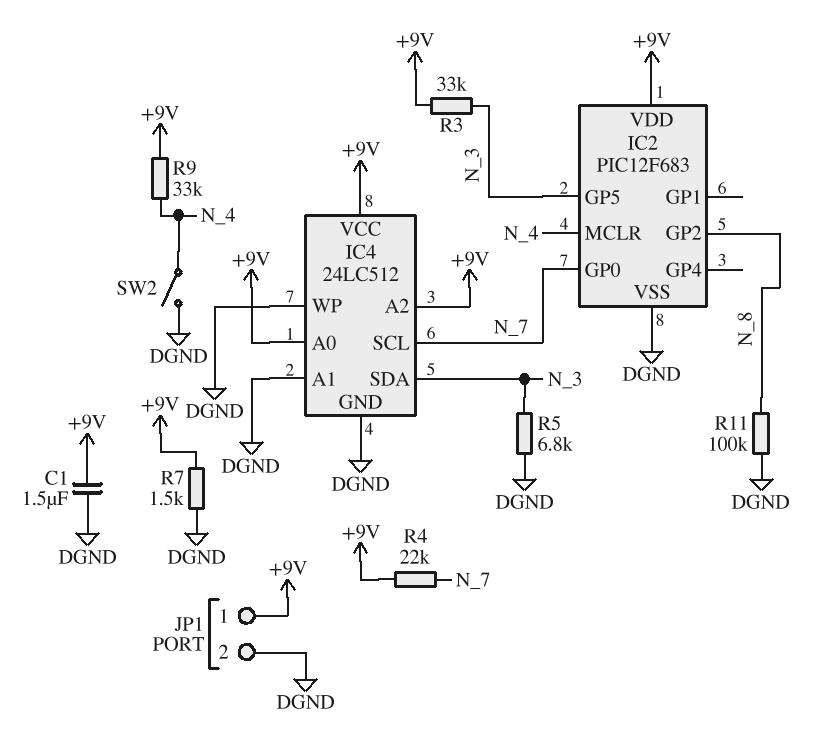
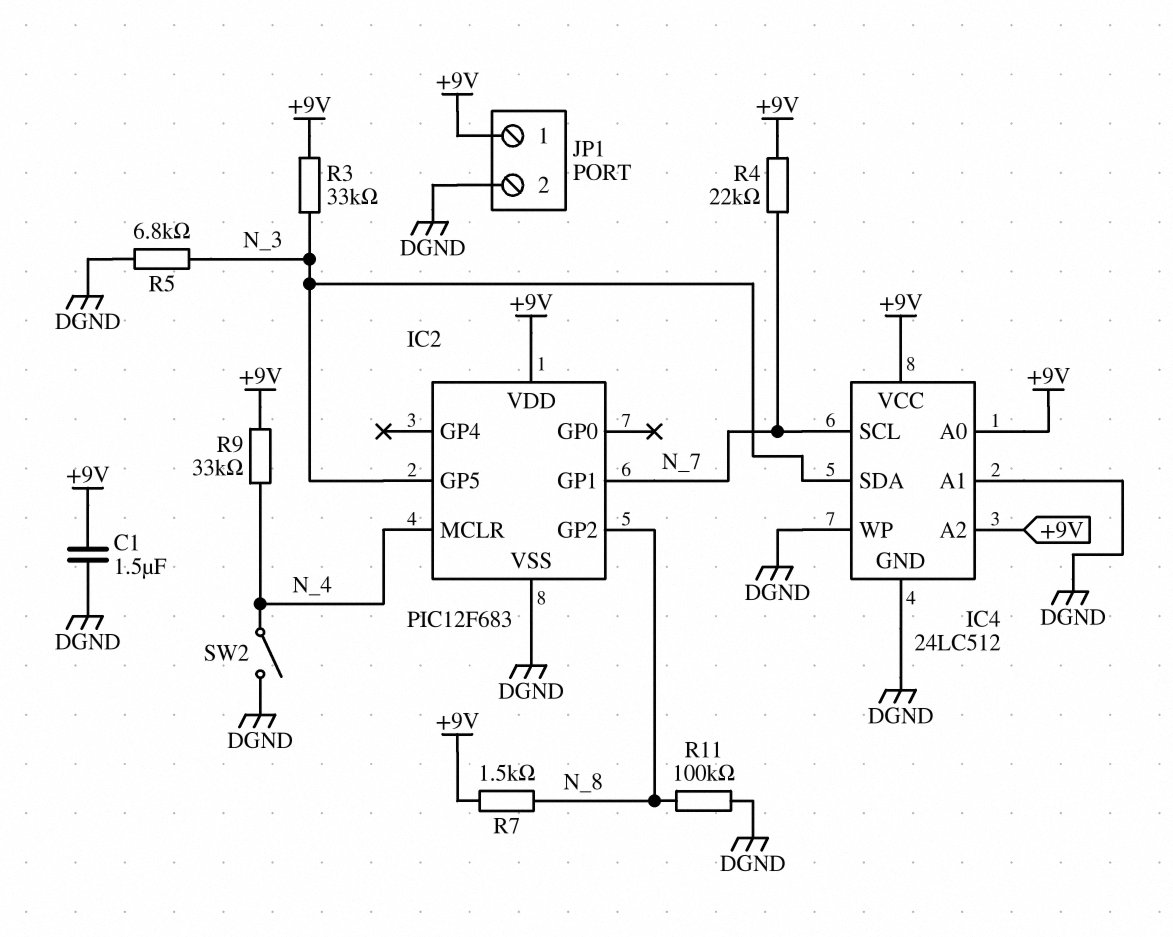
IC2 pin GP0: N_7 -> none
IC2 pin GP1: none -> N_7
R7: 1.5k (+9V, DGND) -> 1.5k (+9V, N_8)

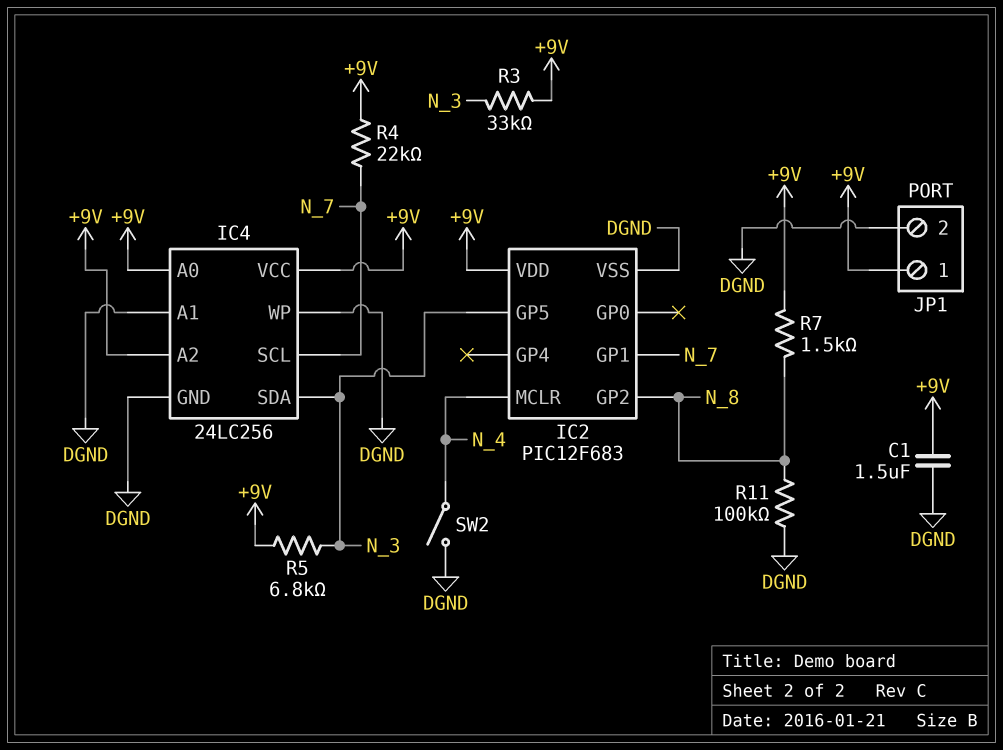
IC4: 24LC512 -> 24LC256
R5: 6.8k (DGND, N_3) -> 6.8k (+9V, N_3)
R9: 33k (+9V, N_4) -> none

